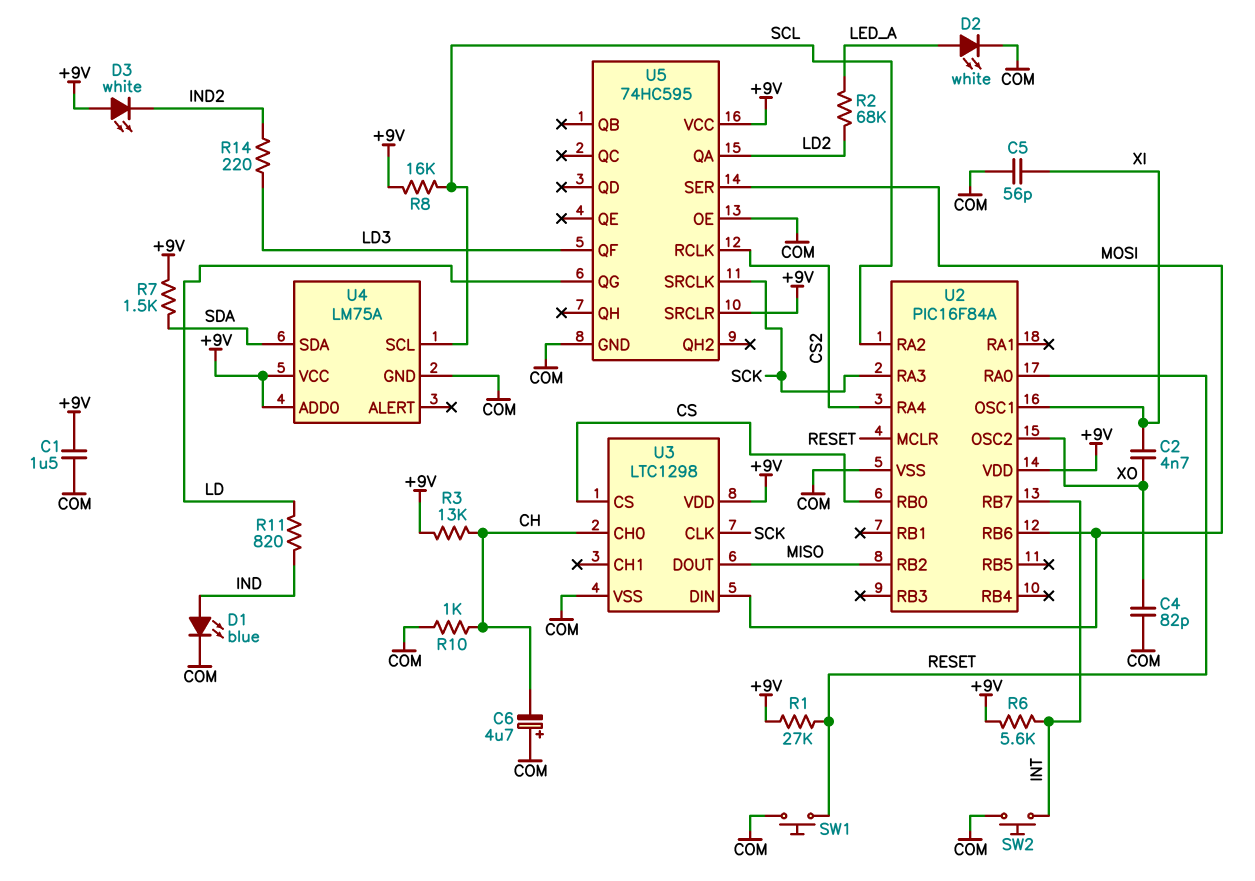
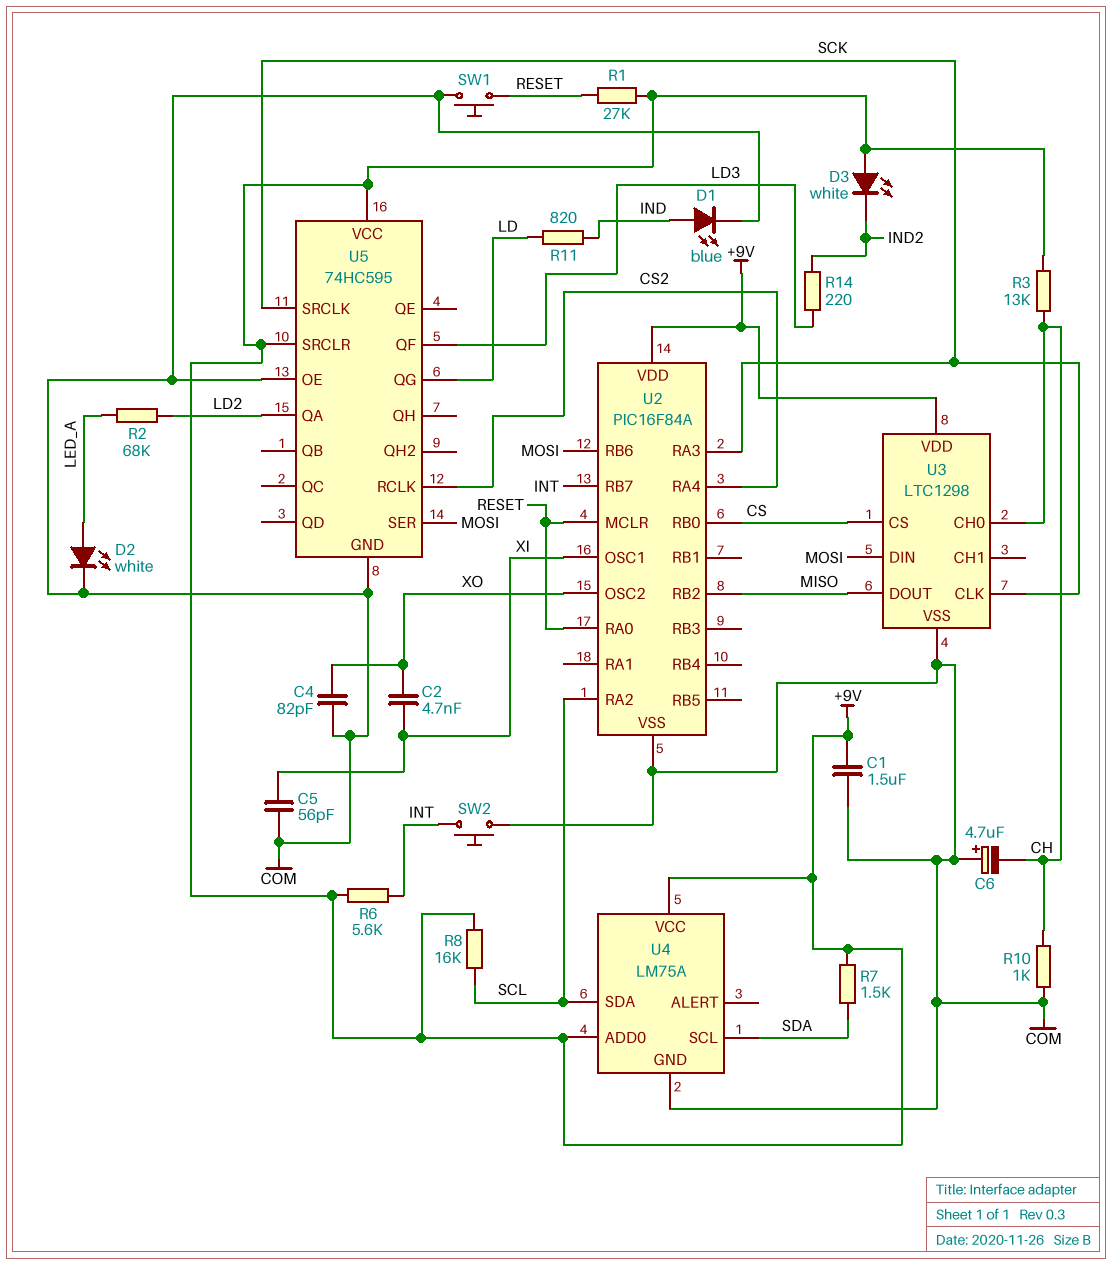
U4 pin SCL: SCL -> SDA
U4 pin SDA: SDA -> SCL

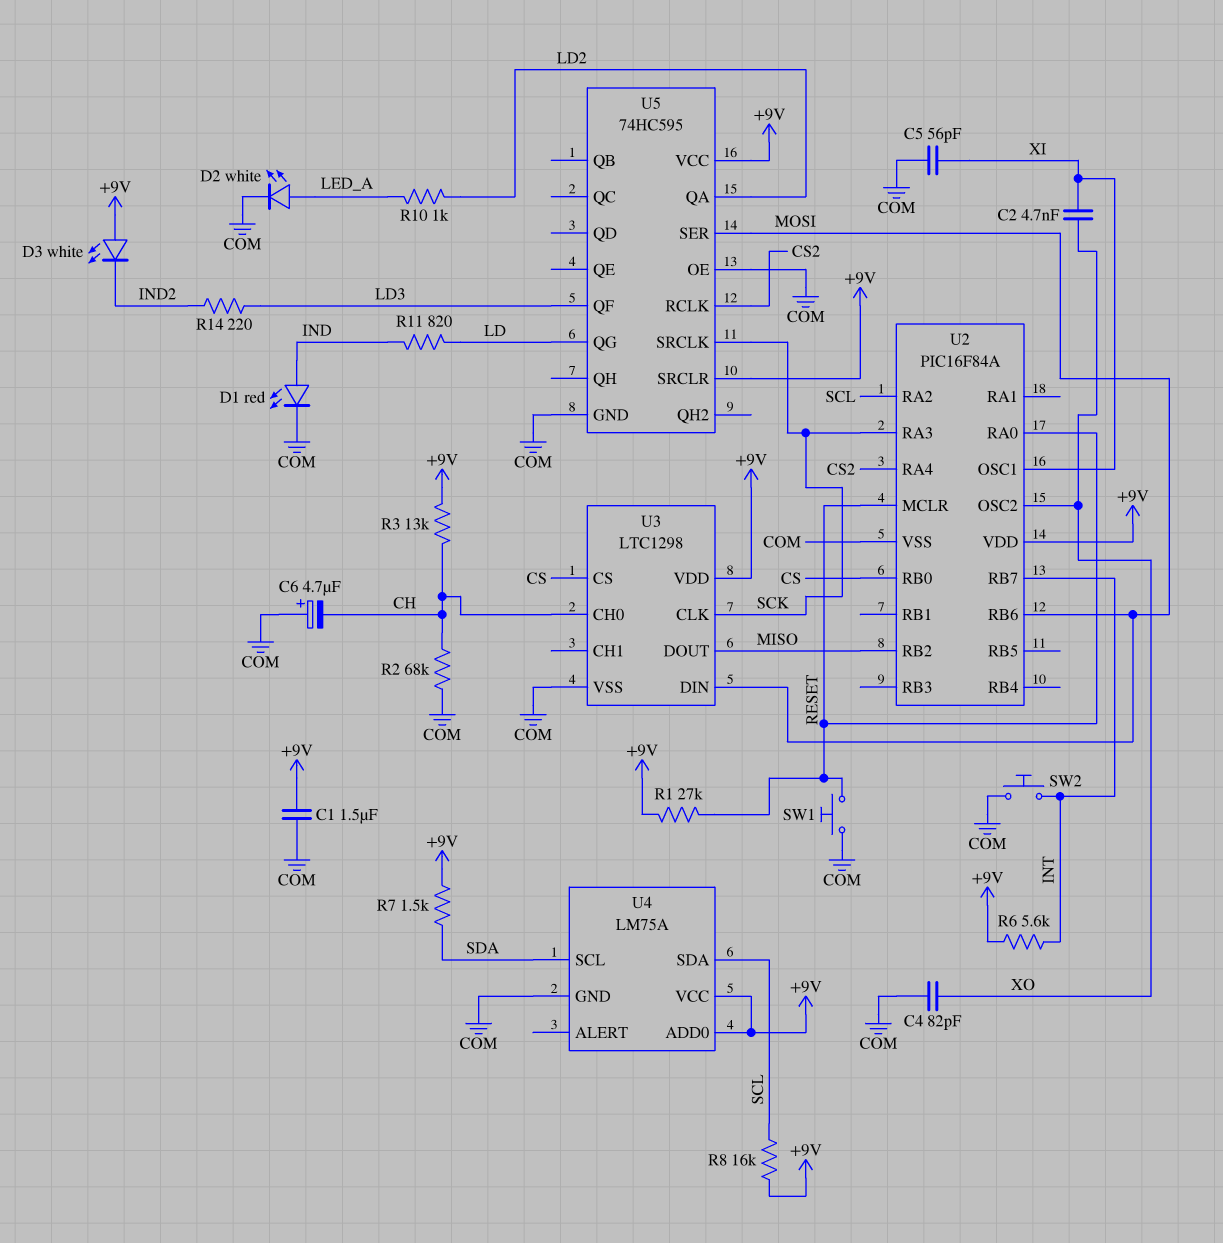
D1: LED blue (A IND, K COM) -> LED red (A IND, K COM)
R2: 68k (LD2, LED_A) -> 68k (CH, COM)
R10: 1k (CH, COM) -> 1k (LD2, LED_A)

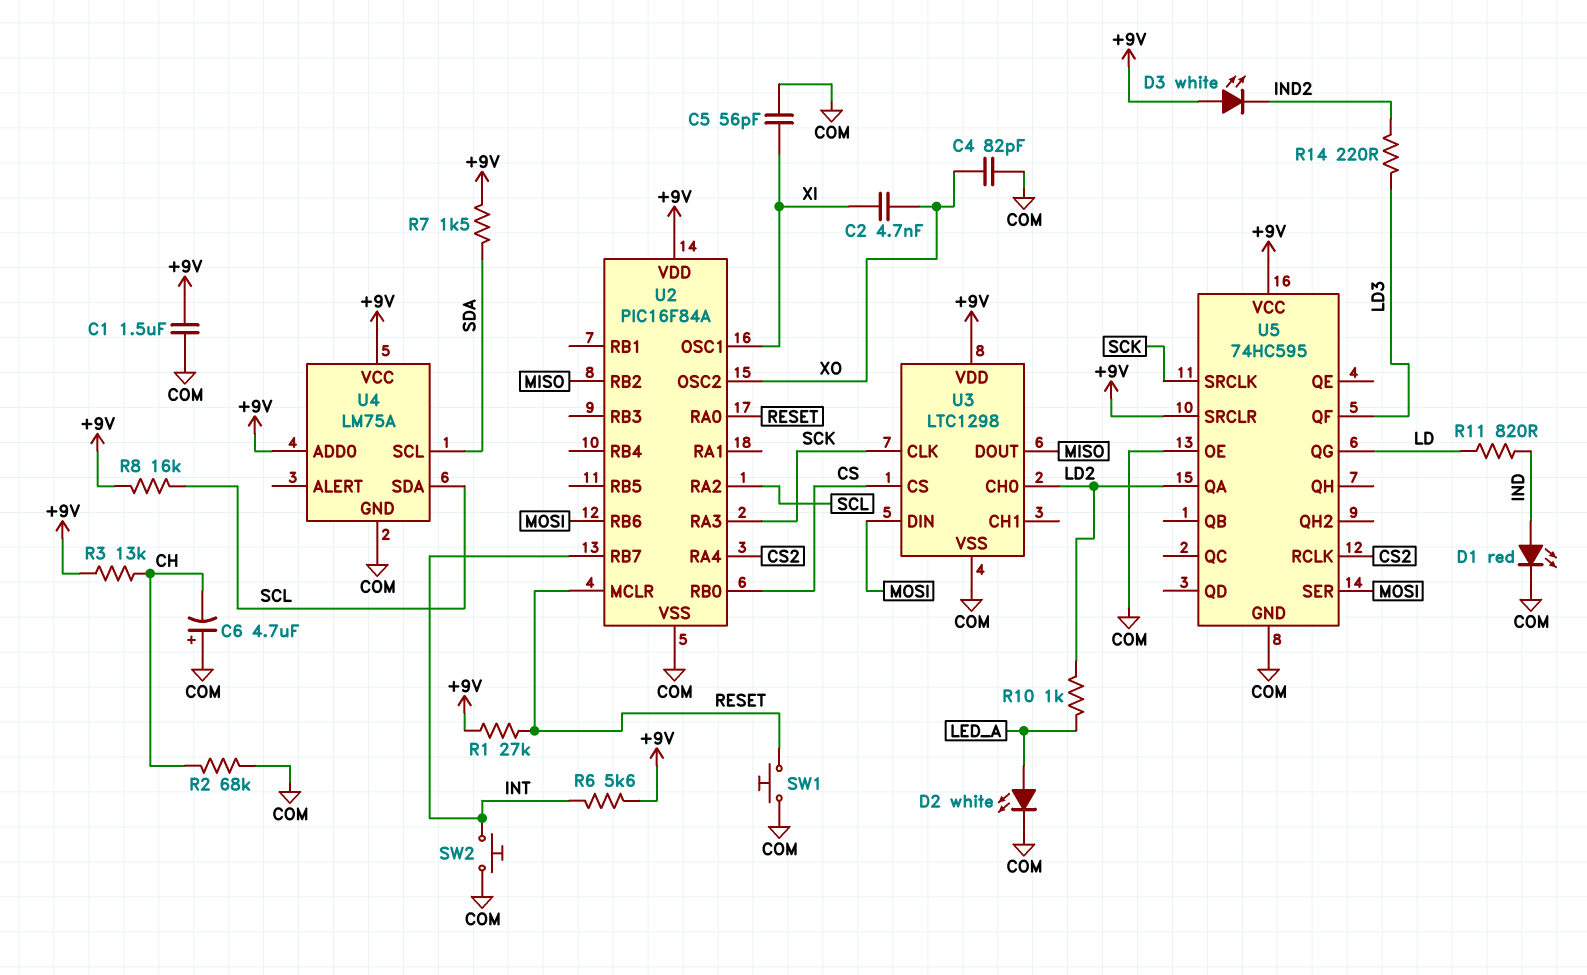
U3 pin CH0: CH -> LD2

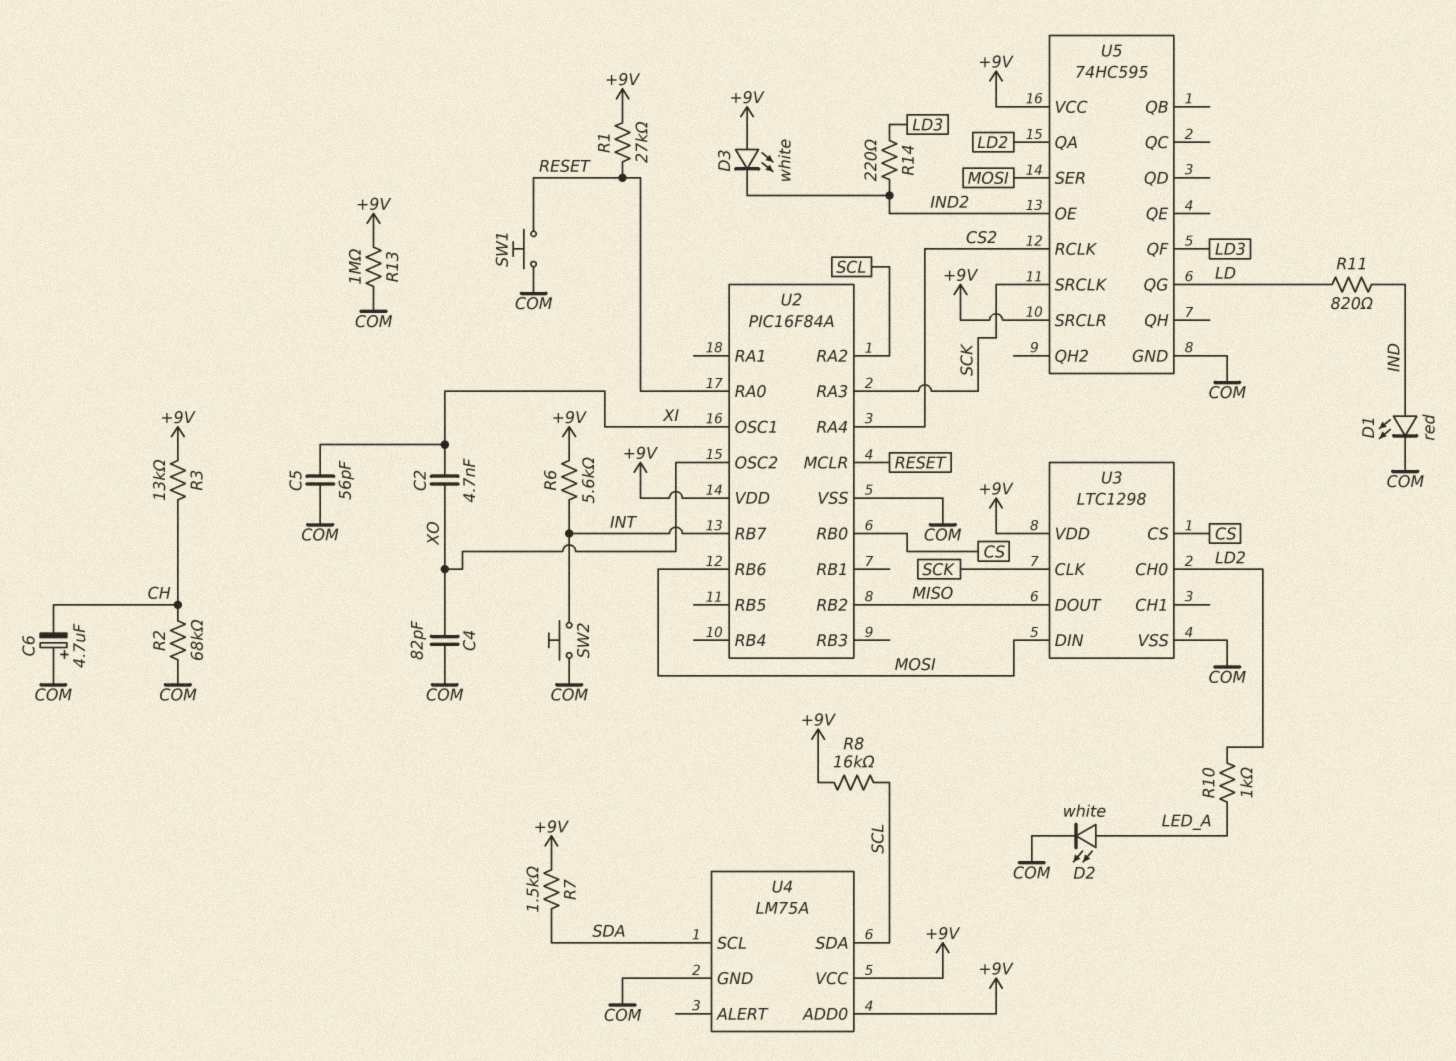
C1: 1.5uF (+9V, COM) -> none
R13: none -> 1M (+9V, COM)
U5 pin OE: COM -> IND2

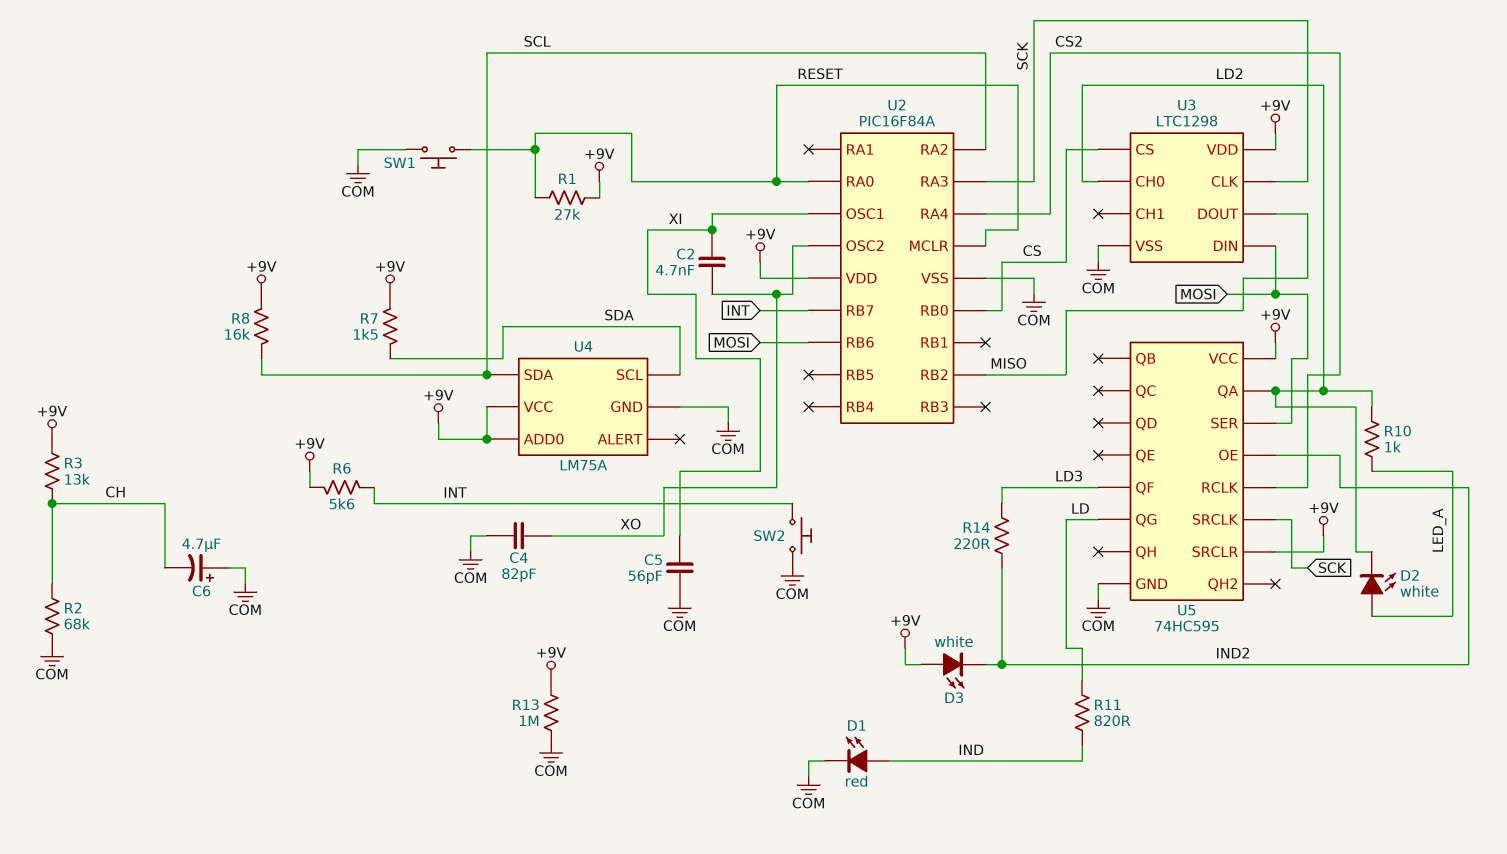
D2: LED white (A LED_A, K COM) -> LED white (A LED_A, K LD2)

